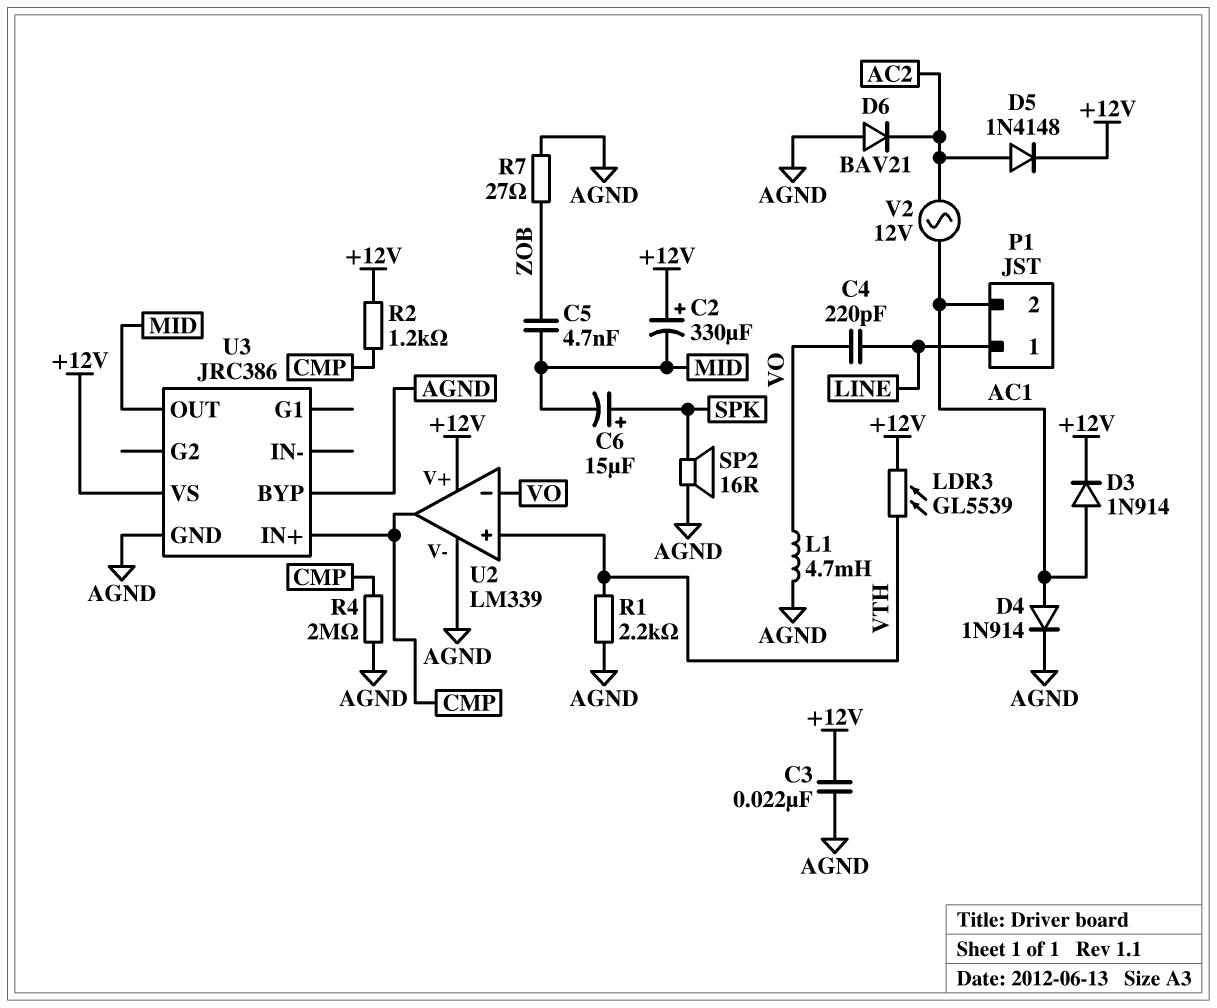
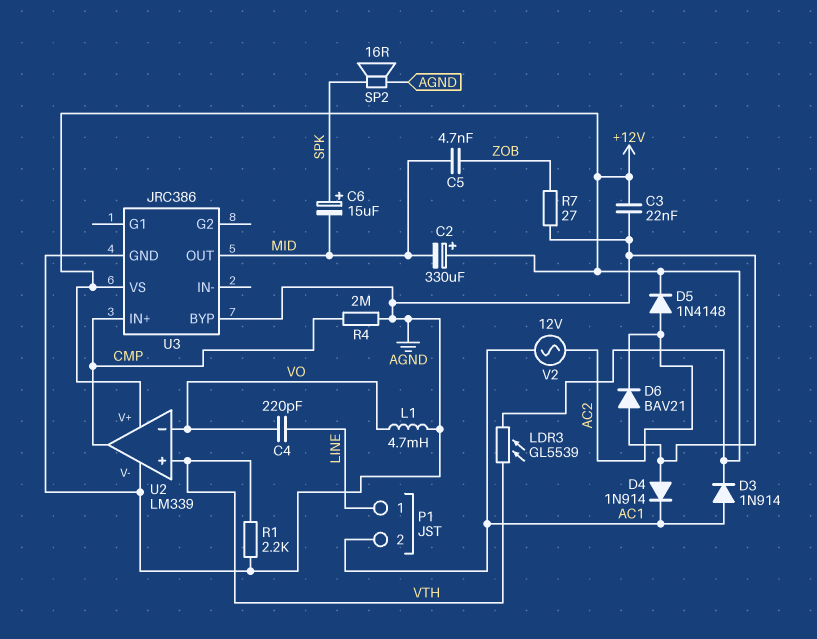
D4: diode 1N914 (A AC1, K AGND) -> diode 1N914 (A AGND, K AC1)
R2: 1.2k (+12V, CMP) -> none

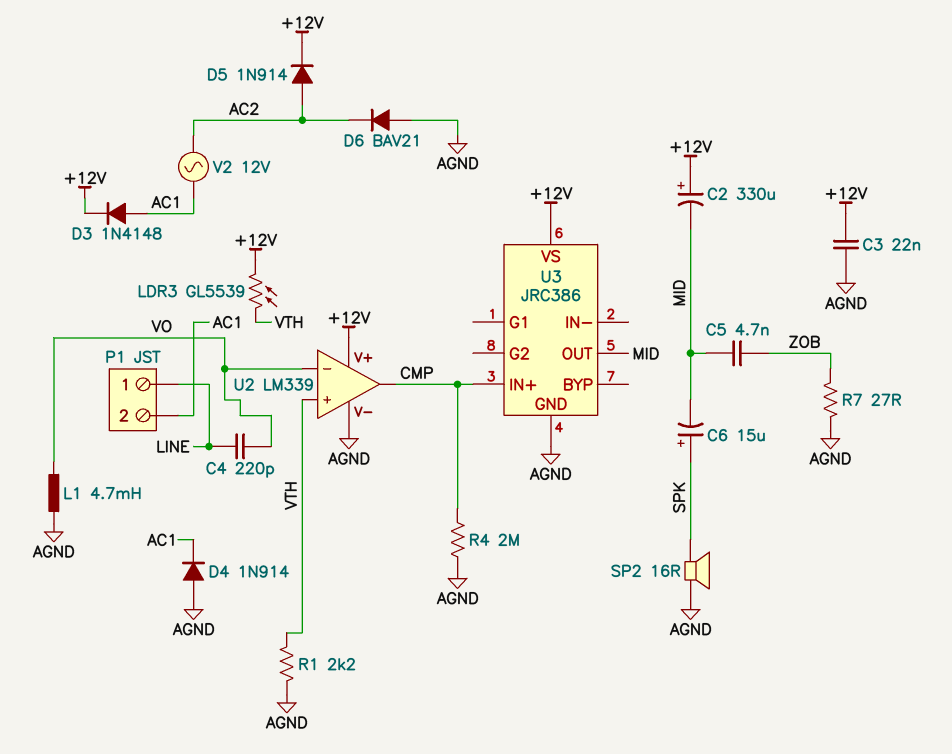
D3: diode 1N914 (A AC1, K +12V) -> diode 1N4148 (A AC1, K +12V)
D5: diode 1N4148 (A AC2, K +12V) -> diode 1N914 (A AC2, K +12V)
U3 pin BYP: AGND -> none

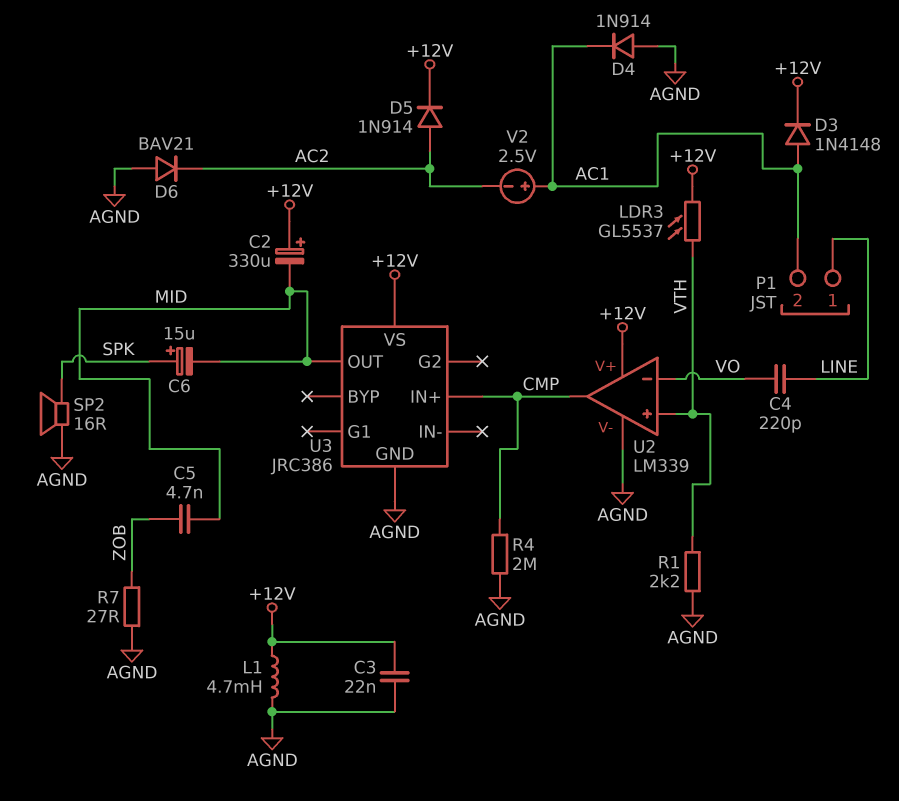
L1: 4.7mH (AGND, VO) -> 4.7mH (+12V, AGND)
LDR3: GL5539 (+12V, VTH) -> GL5537 (+12V, VTH)
V2: AC 12V (AC1, AC2) -> 2.5V (plus AC1, minus AC2)

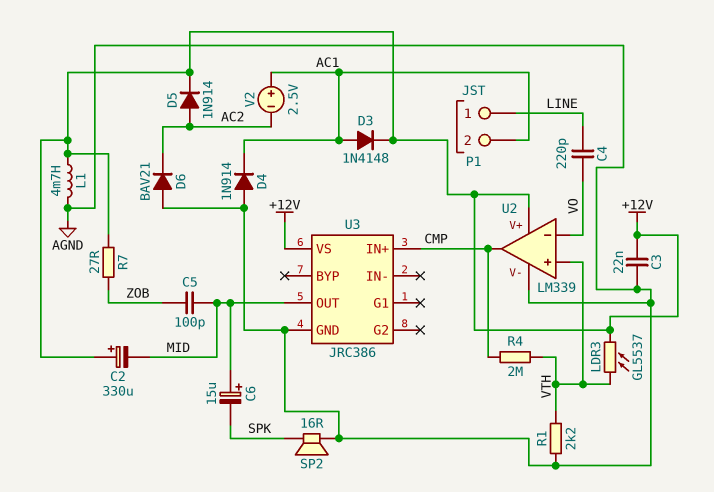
C5: 4.7nF (MID, ZOB) -> 100pF (MID, ZOB)
C6: 15uF (plus SPK, minus MID) -> 15uF (plus MID, minus SPK)
R4: 2M (AGND, CMP) -> 2M (CMP, VTH)
R7: 27 (AGND, ZOB) -> 27 (+12V, ZOB)

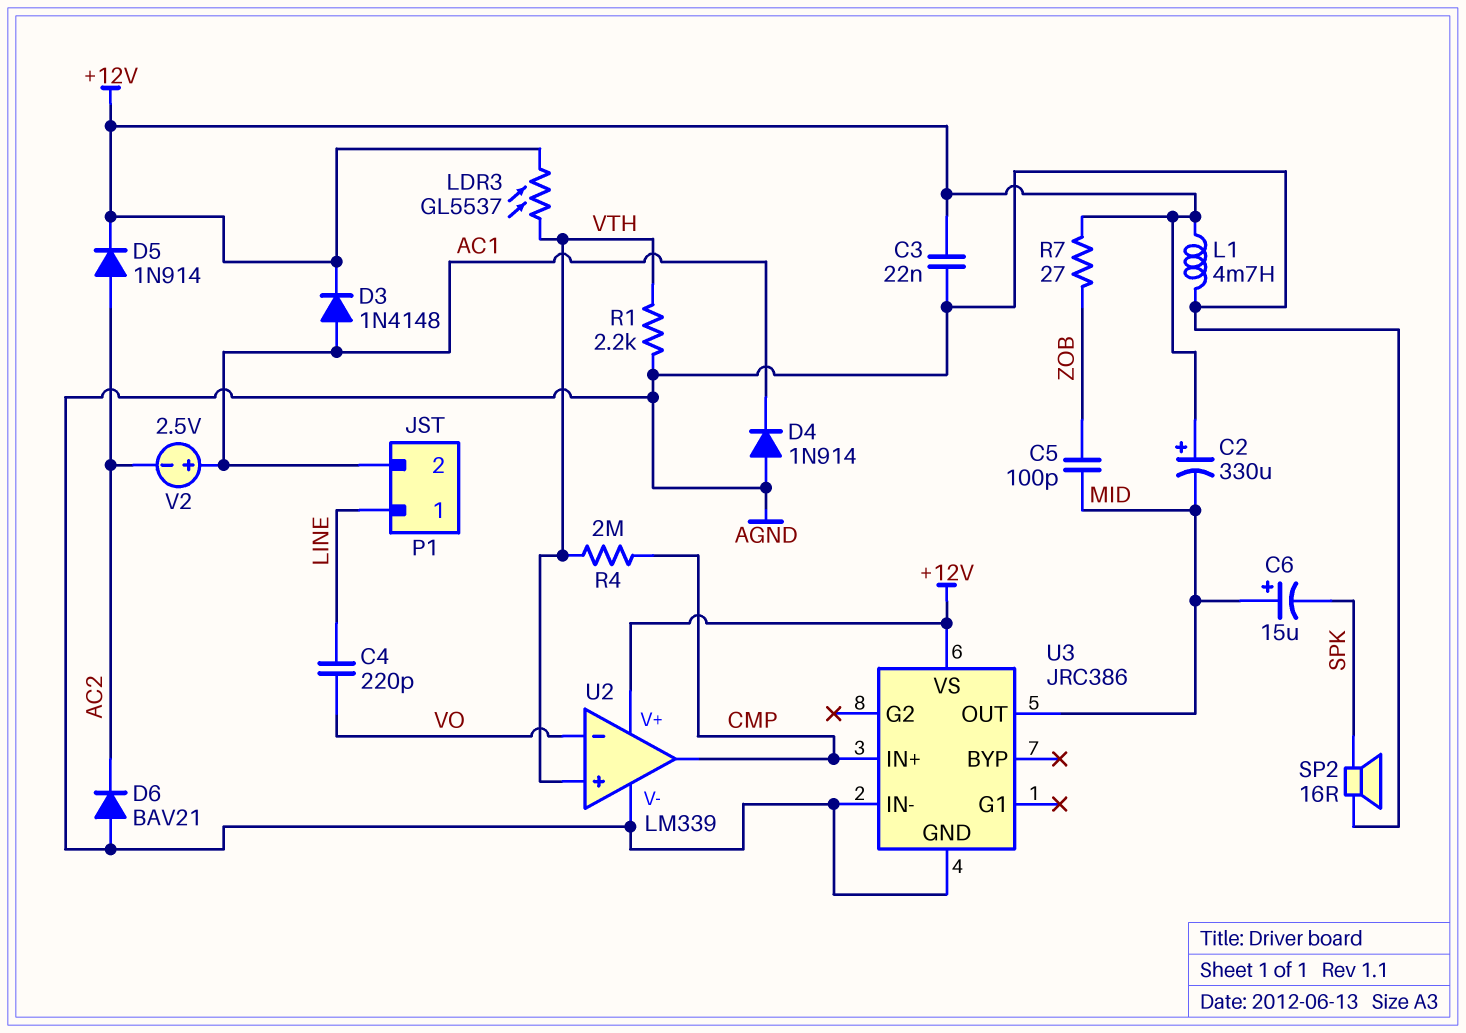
U3 pin IN-: none -> AGND

